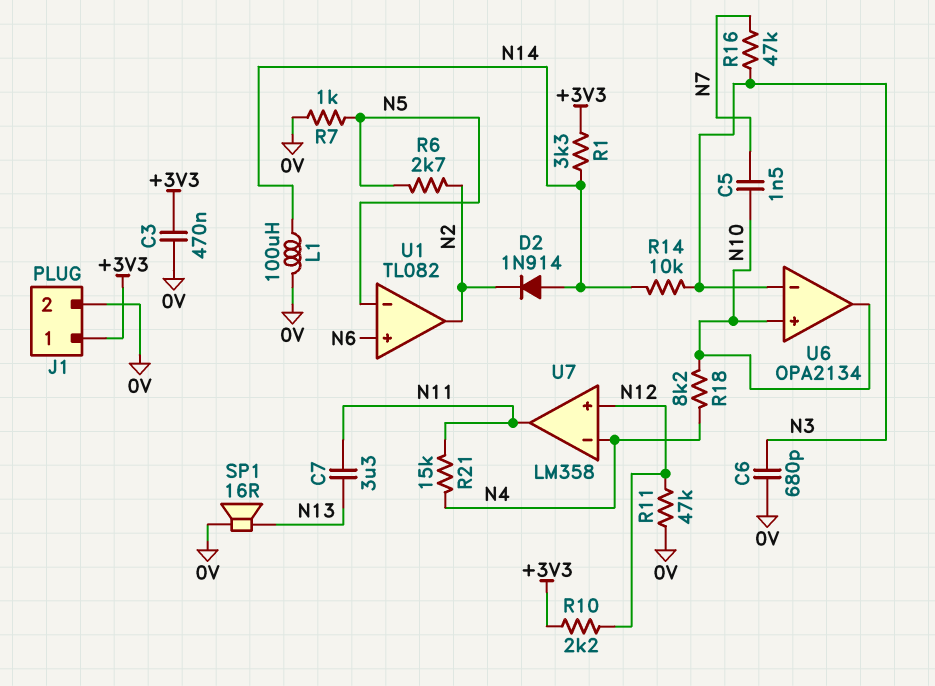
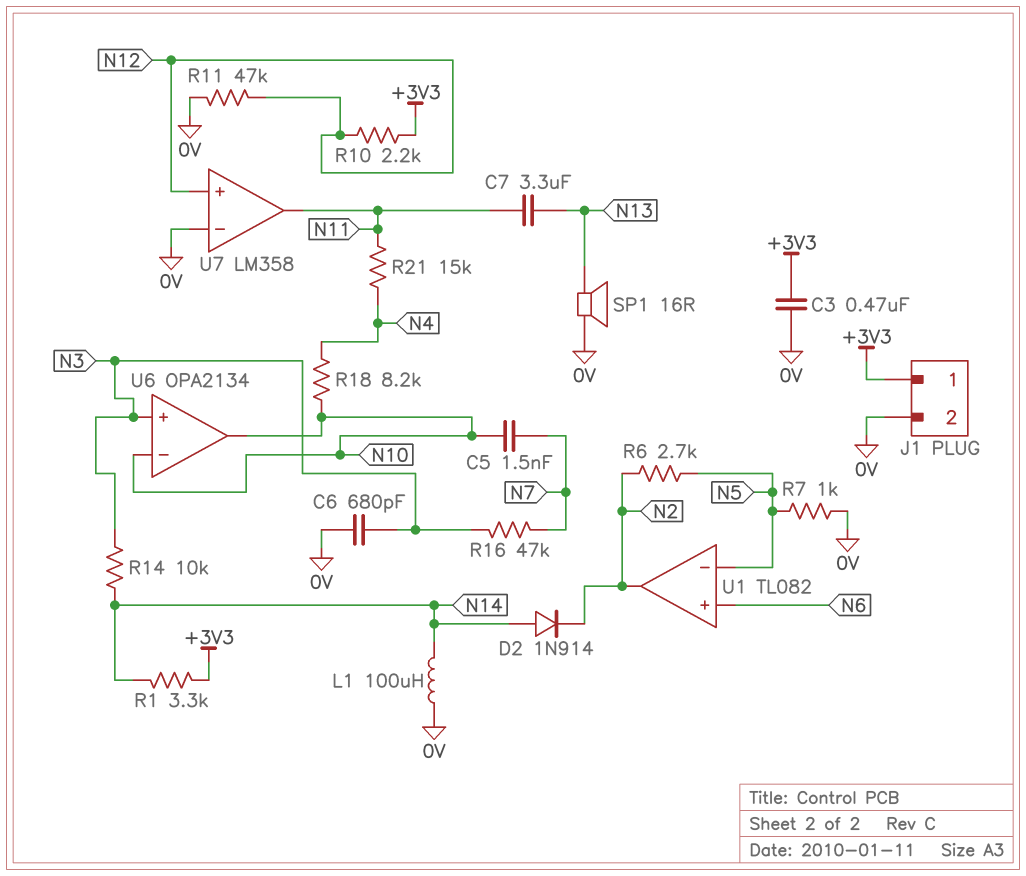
U6 pin in+: N10 -> N3
U6 pin in-: N3 -> N10
U7 pin in-: N4 -> 0V

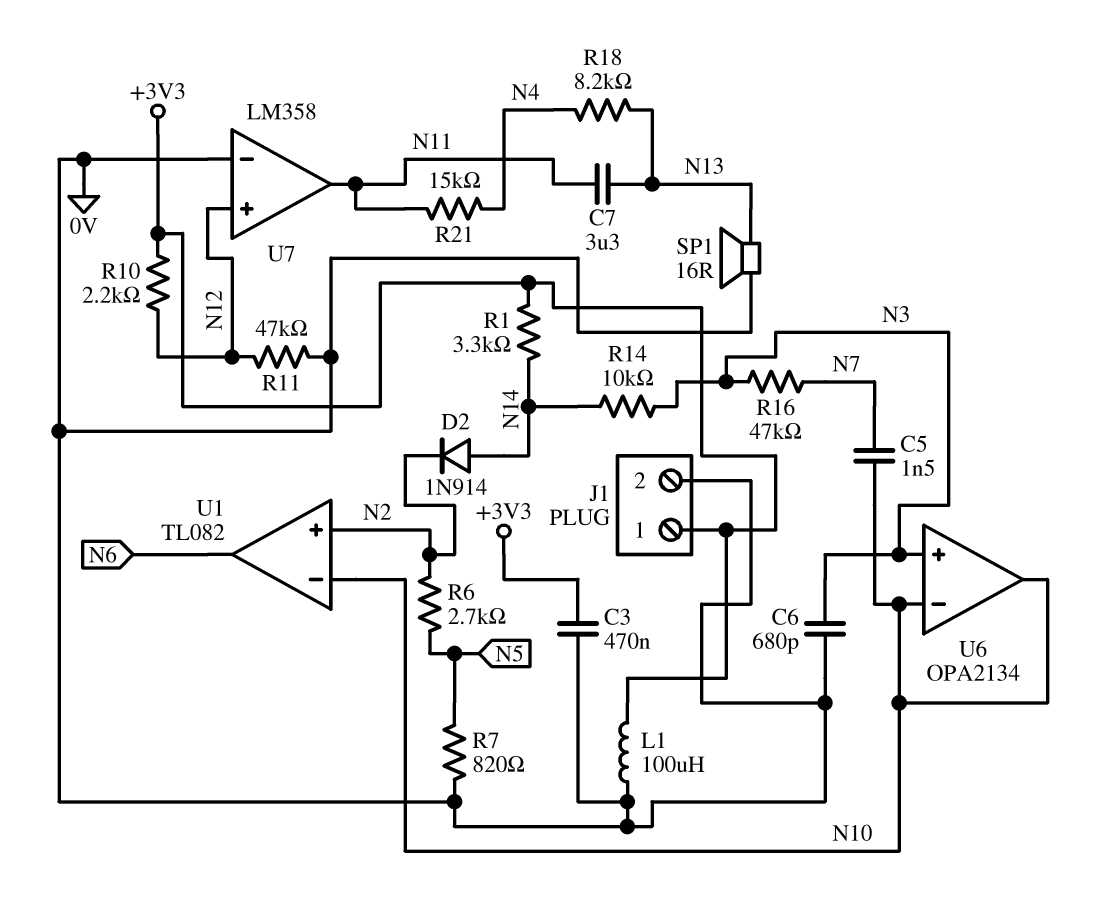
L1: 100uH (0V, N14) -> 100uH (+3V3, 0V)
R7: 1k (0V, N5) -> 820 (0V, N5)
R18: 8.2k (N4, N10) -> 8.2k (N4, N13)
U1 pin in+: N6 -> N2
U1 pin in-: N5 -> N10
U1 pin out: N2 -> N6

